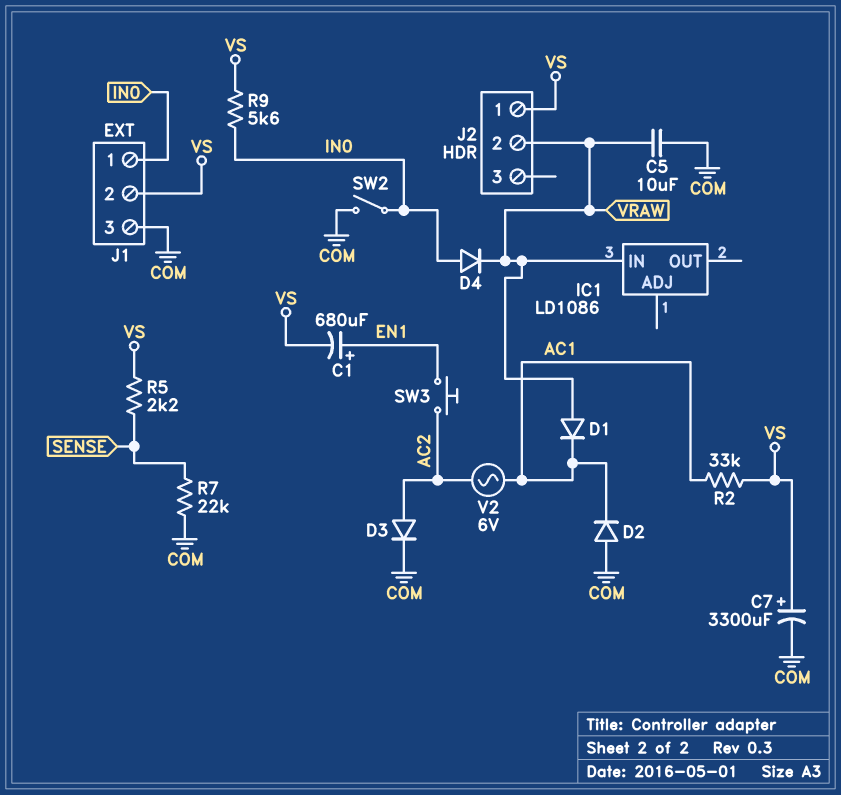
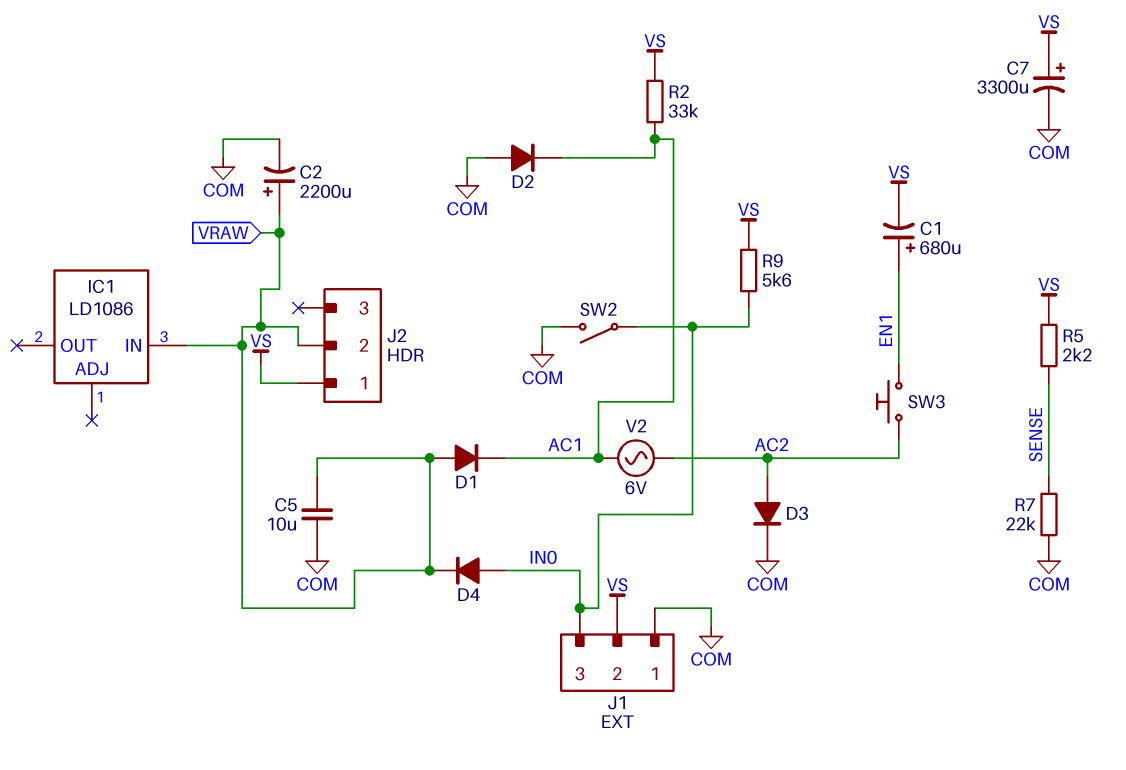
C2: none -> 2200uF (plus VRAW, minus COM)
J1 pin 1: IN0 -> COM
J1 pin 3: COM -> IN0

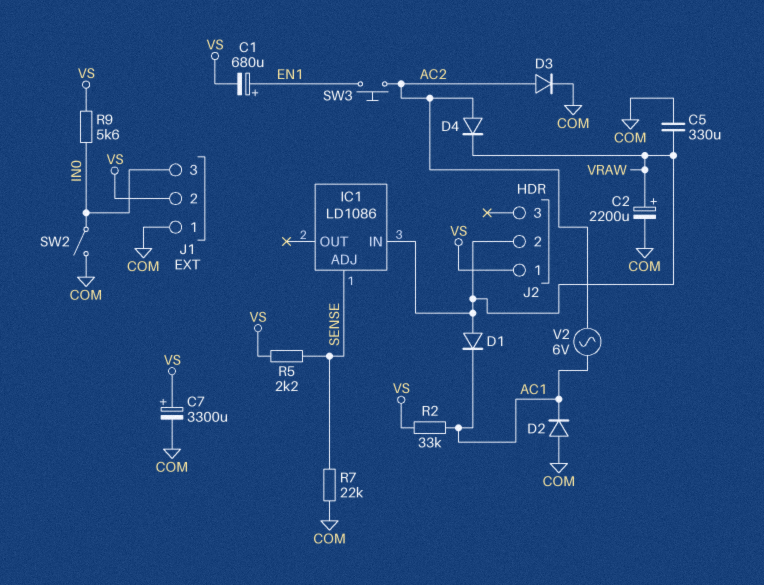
C5: 10uF (COM, VRAW) -> 330uF (COM, VRAW)
D4: diode (A IN0, K VRAW) -> diode (A AC2, K VRAW)
IC1 pin ADJ: none -> SENSE

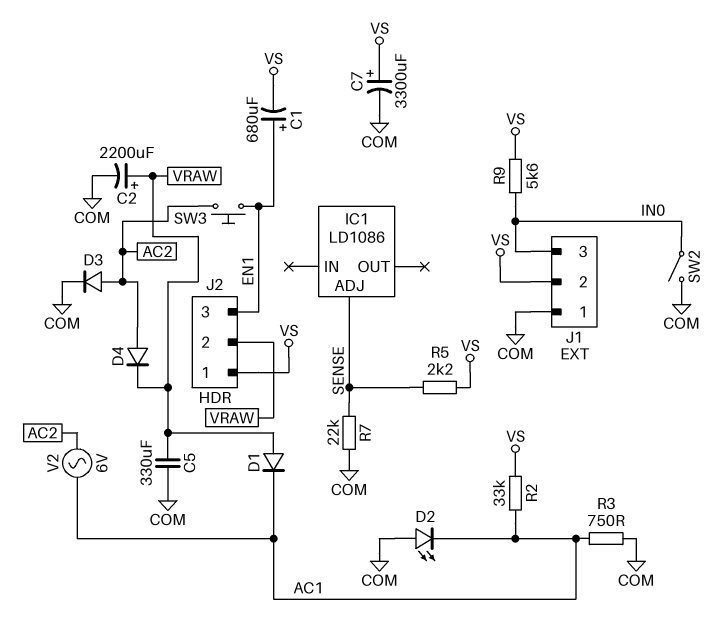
D2: diode (A COM, K AC1) -> LED (A COM, K AC1)
IC1 pin IN: VRAW -> none
J2 pin 3: none -> EN1
R3: none -> 750 (AC1, COM)

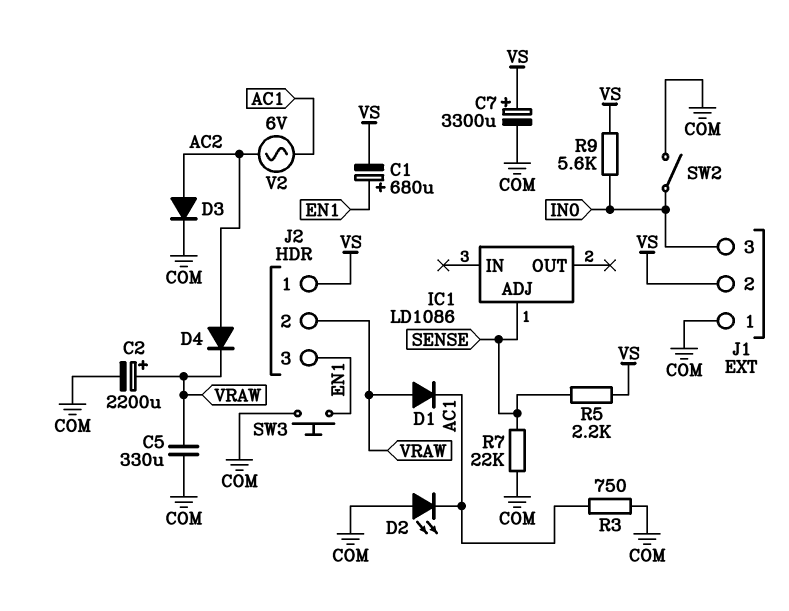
R2: 33k (AC1, VS) -> none
SW3: button (AC2, EN1) -> button (COM, EN1)

